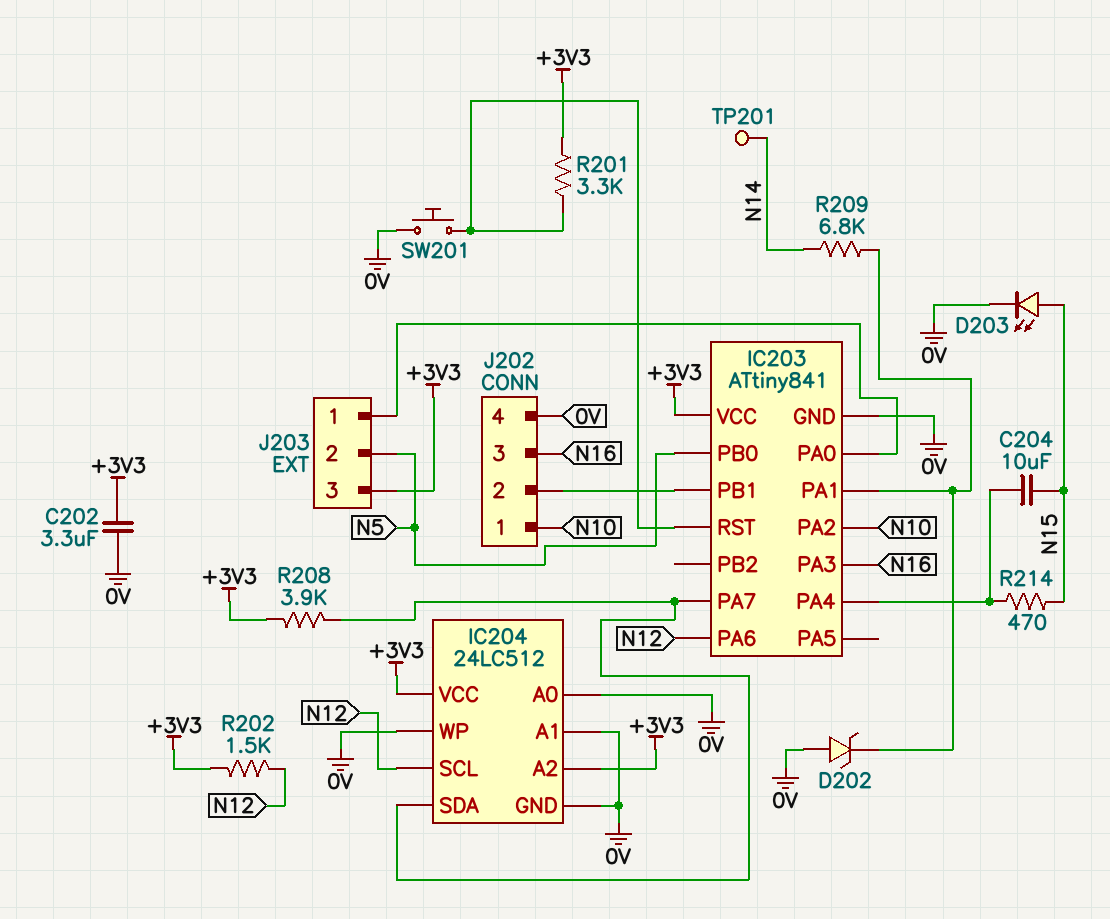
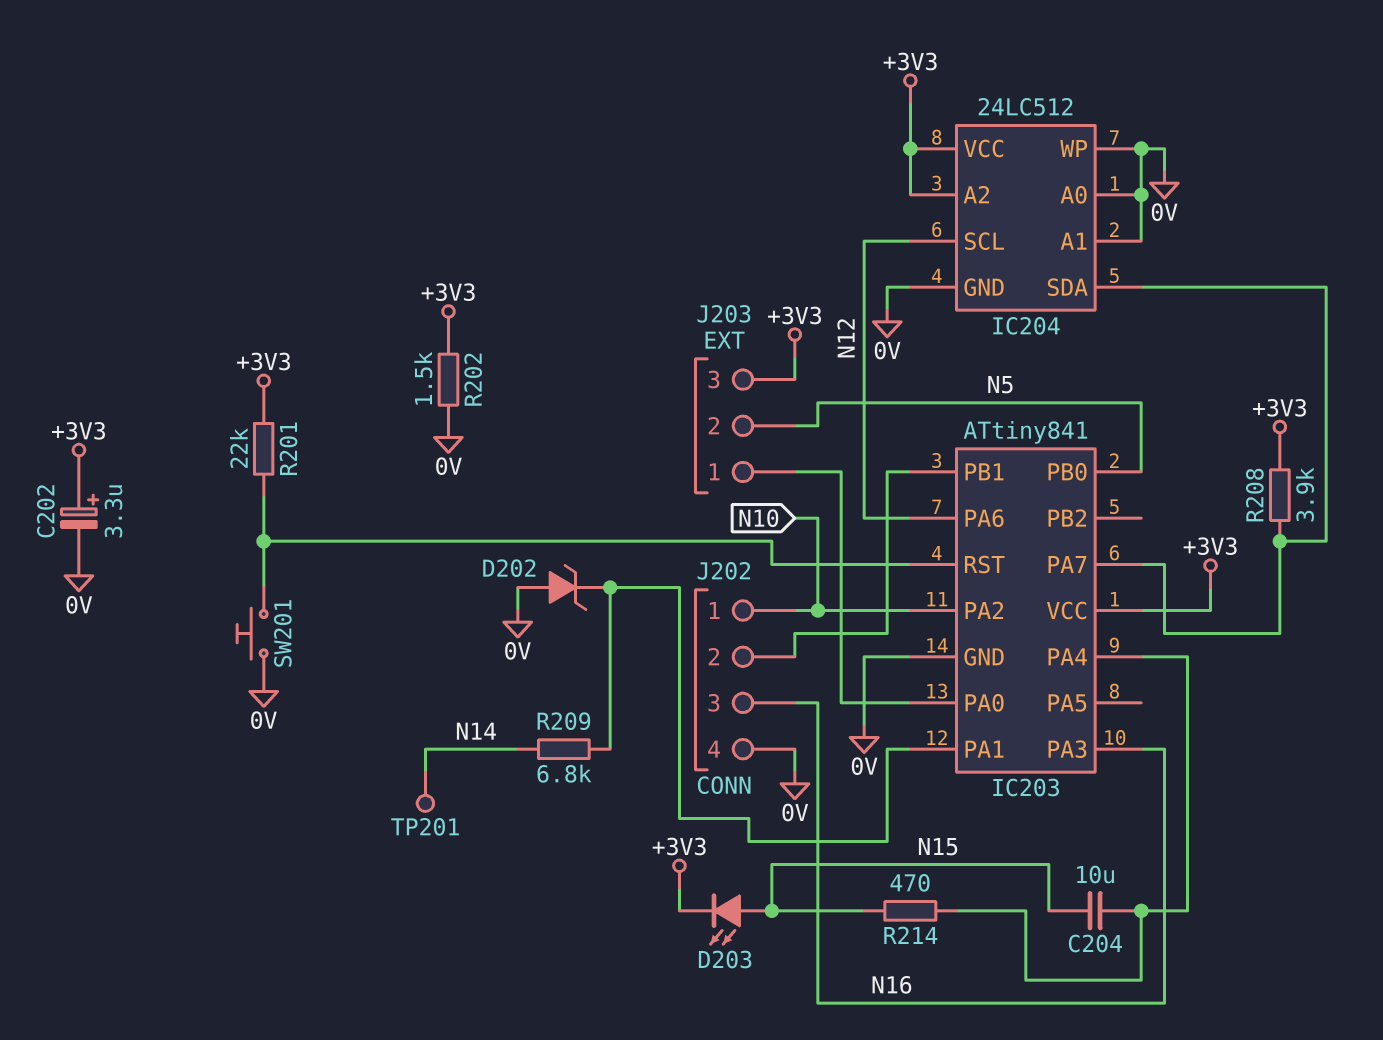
C202: 3.3uF (+3V3, 0V) -> 3.3uF (plus +3V3, minus 0V)
D203: LED (A N15, K 0V) -> LED (A N15, K +3V3)
R201: 3.3k (+3V3, IC203/RST) -> 22k (+3V3, IC203/RST)
R202: 1.5k (+3V3, N12) -> 1.5k (+3V3, 0V)

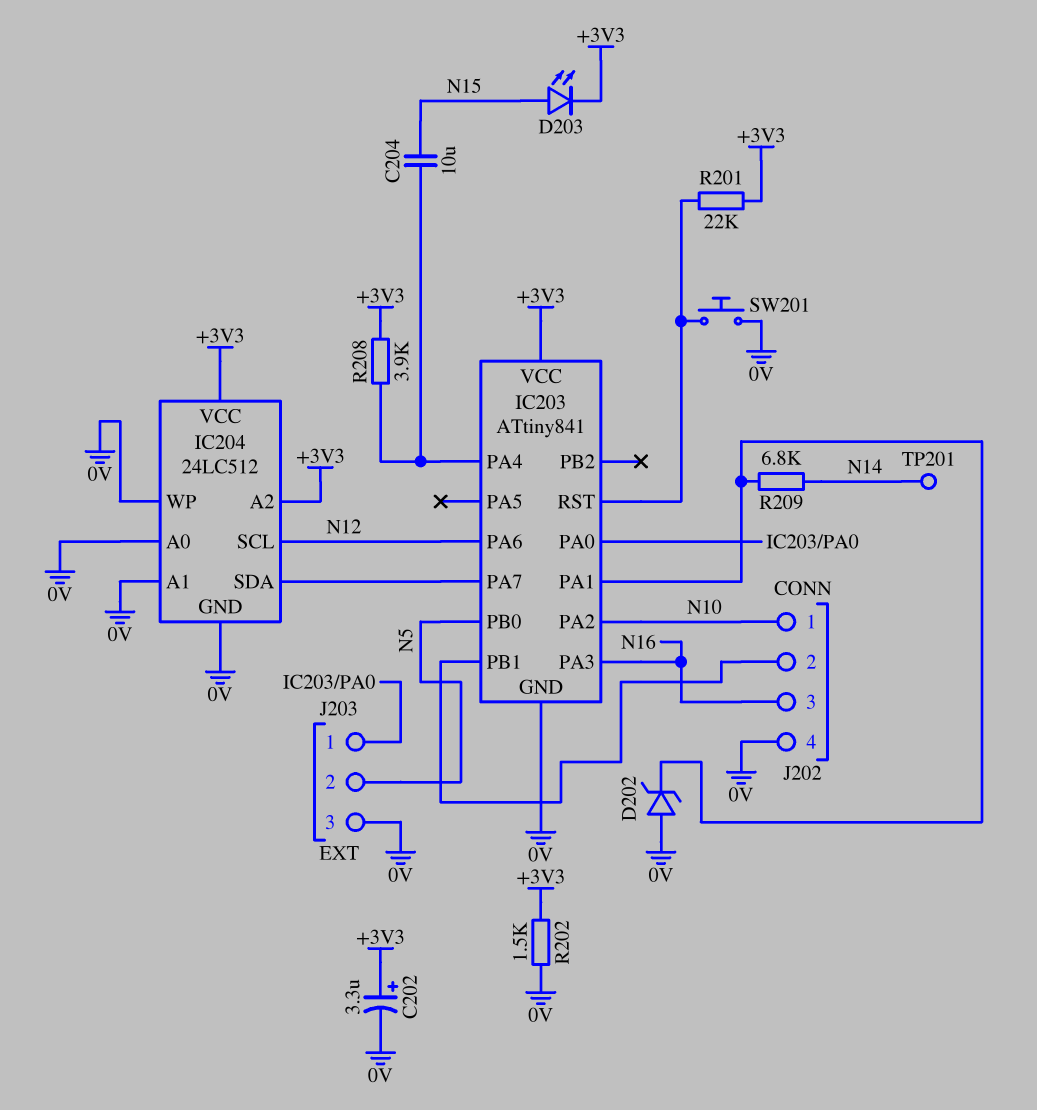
J203 pin 3: +3V3 -> 0V
R208: 3.9k (+3V3, IC203/PA7) -> 3.9k (+3V3, IC203/PA4)
R214: 470 (IC203/PA4, N15) -> none

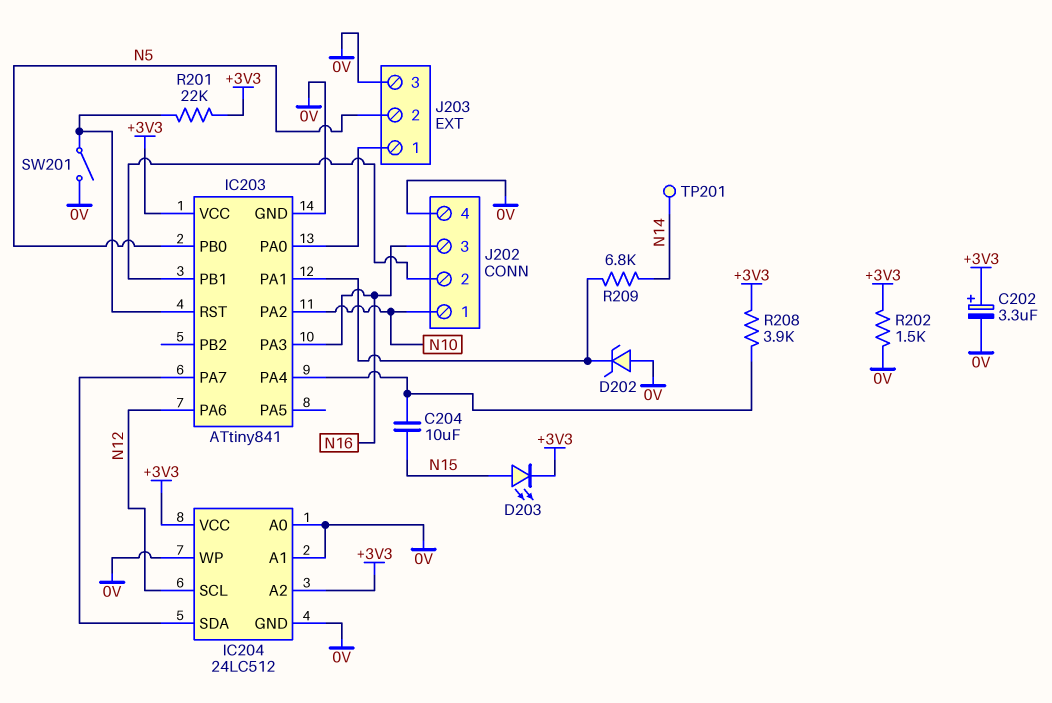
SW201: button (0V, IC203/RST) -> switch (0V, IC203/RST)

